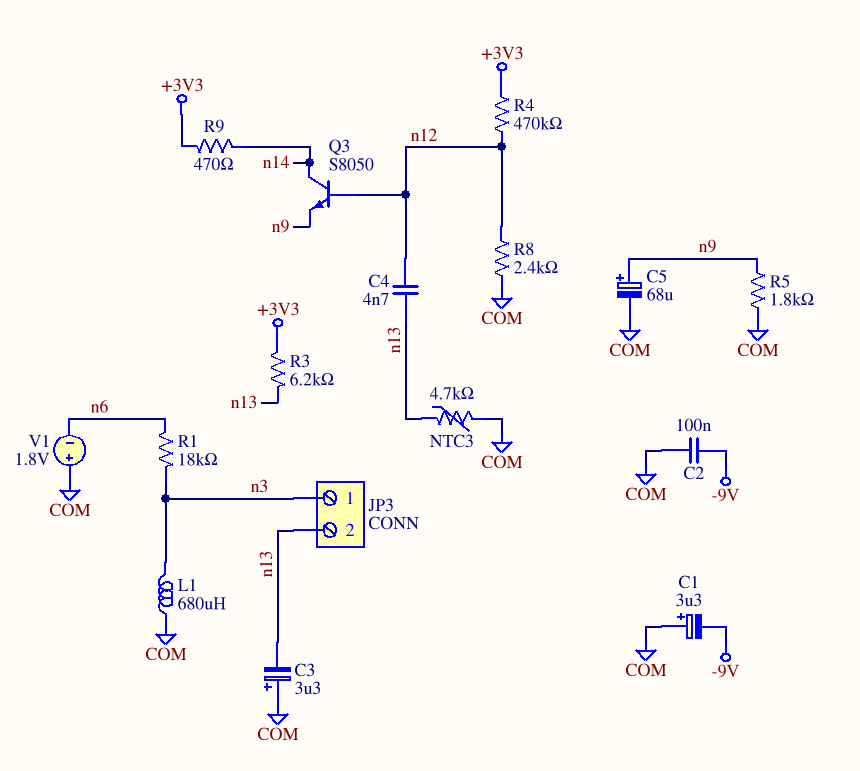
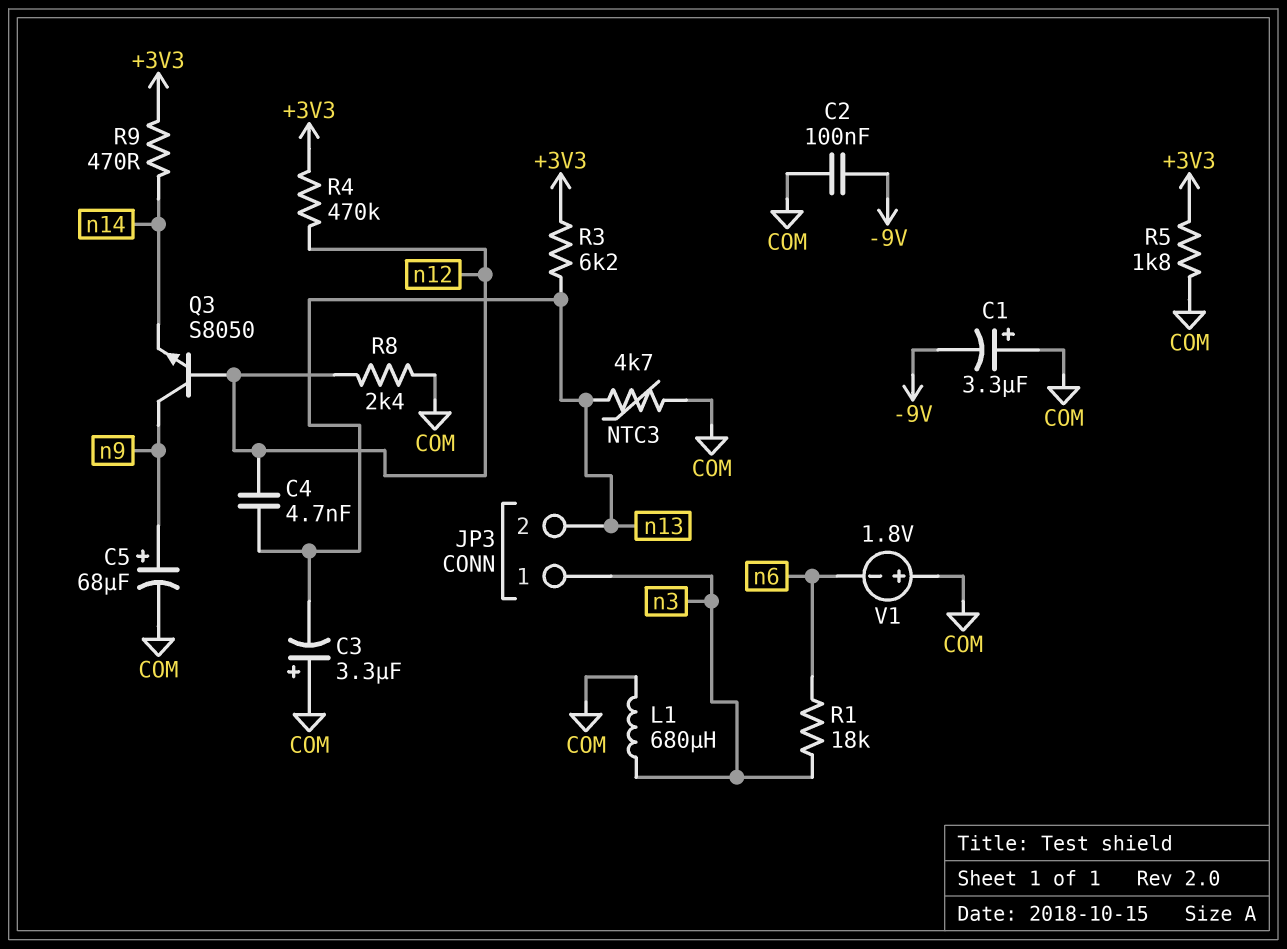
Q3: NPN S8050 (B n12, C n14, E n9) -> NPN S8050 (B n12, C n9, E n14)
R5: 1.8k (COM, n9) -> 1.8k (+3V3, COM)

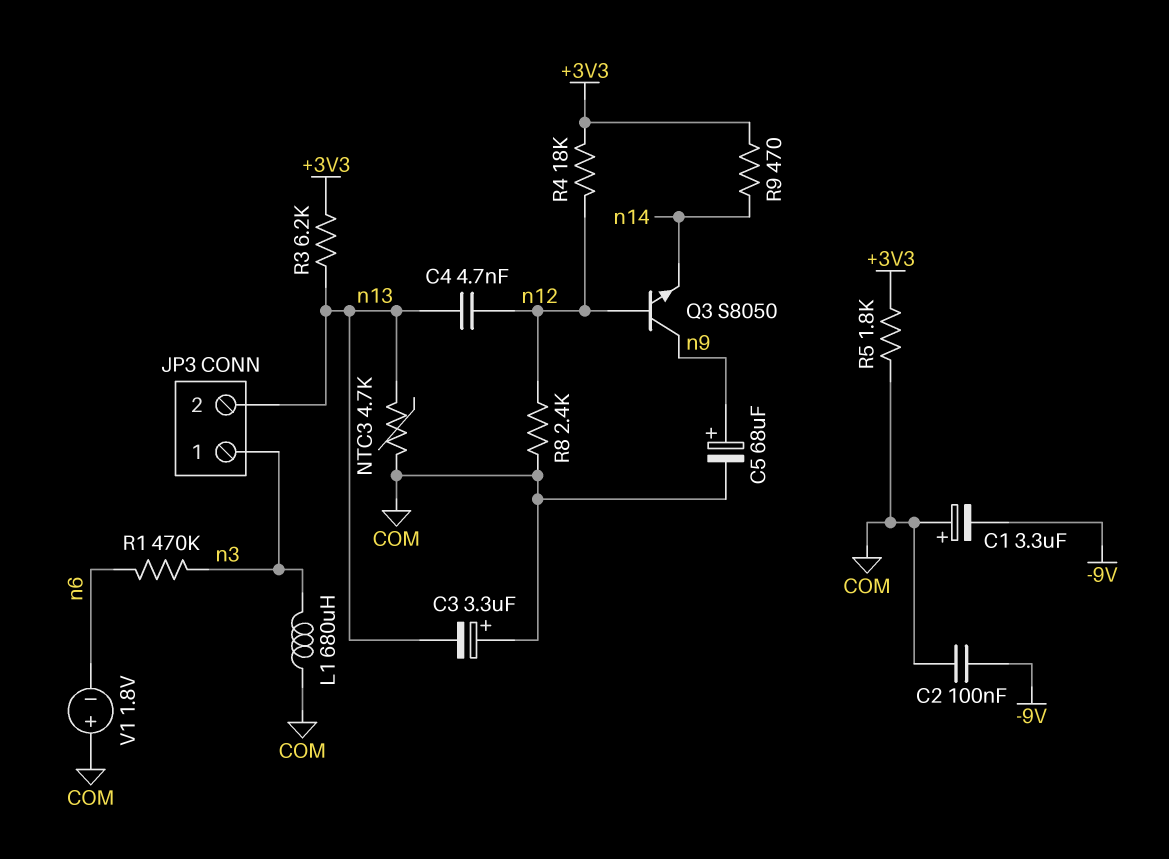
R1: 18k (n3, n6) -> 470k (n3, n6)
R4: 470k (+3V3, n12) -> 18k (+3V3, n12)

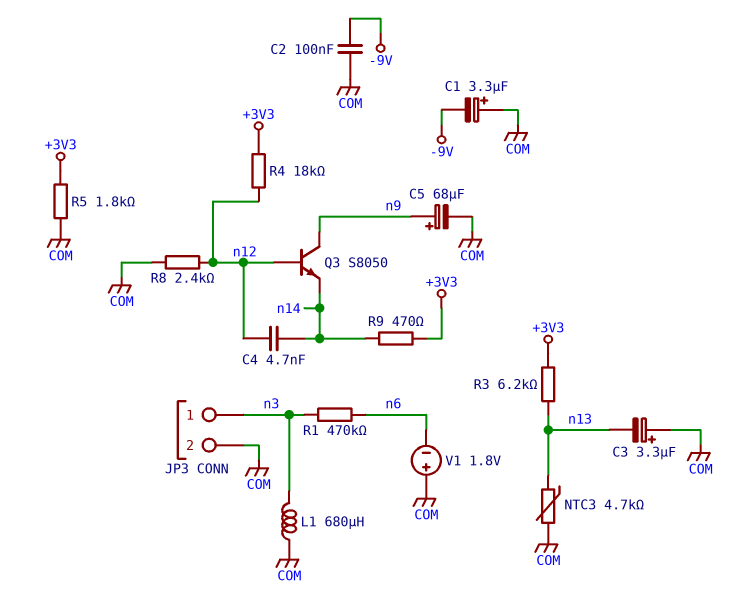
C4: 4.7nF (n12, n13) -> 4.7nF (n12, n14)
JP3 pin 2: n13 -> COM

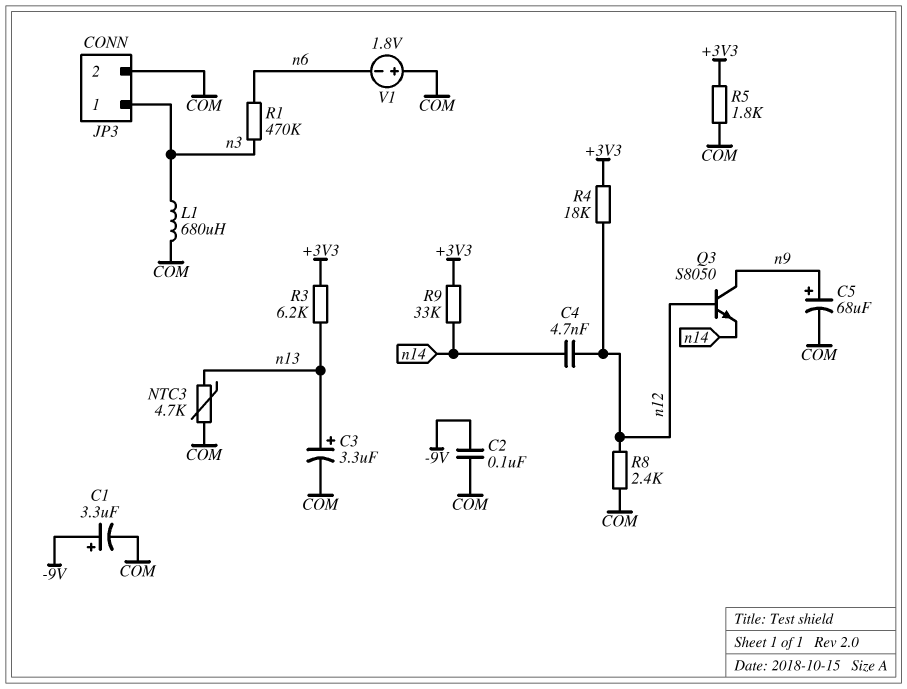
C1: 3.3uF (plus COM, minus -9V) -> 3.3uF (plus -9V, minus COM)
C3: 3.3uF (plus COM, minus n13) -> 3.3uF (plus n13, minus COM)
R9: 470 (+3V3, n14) -> 33k (+3V3, n14)

